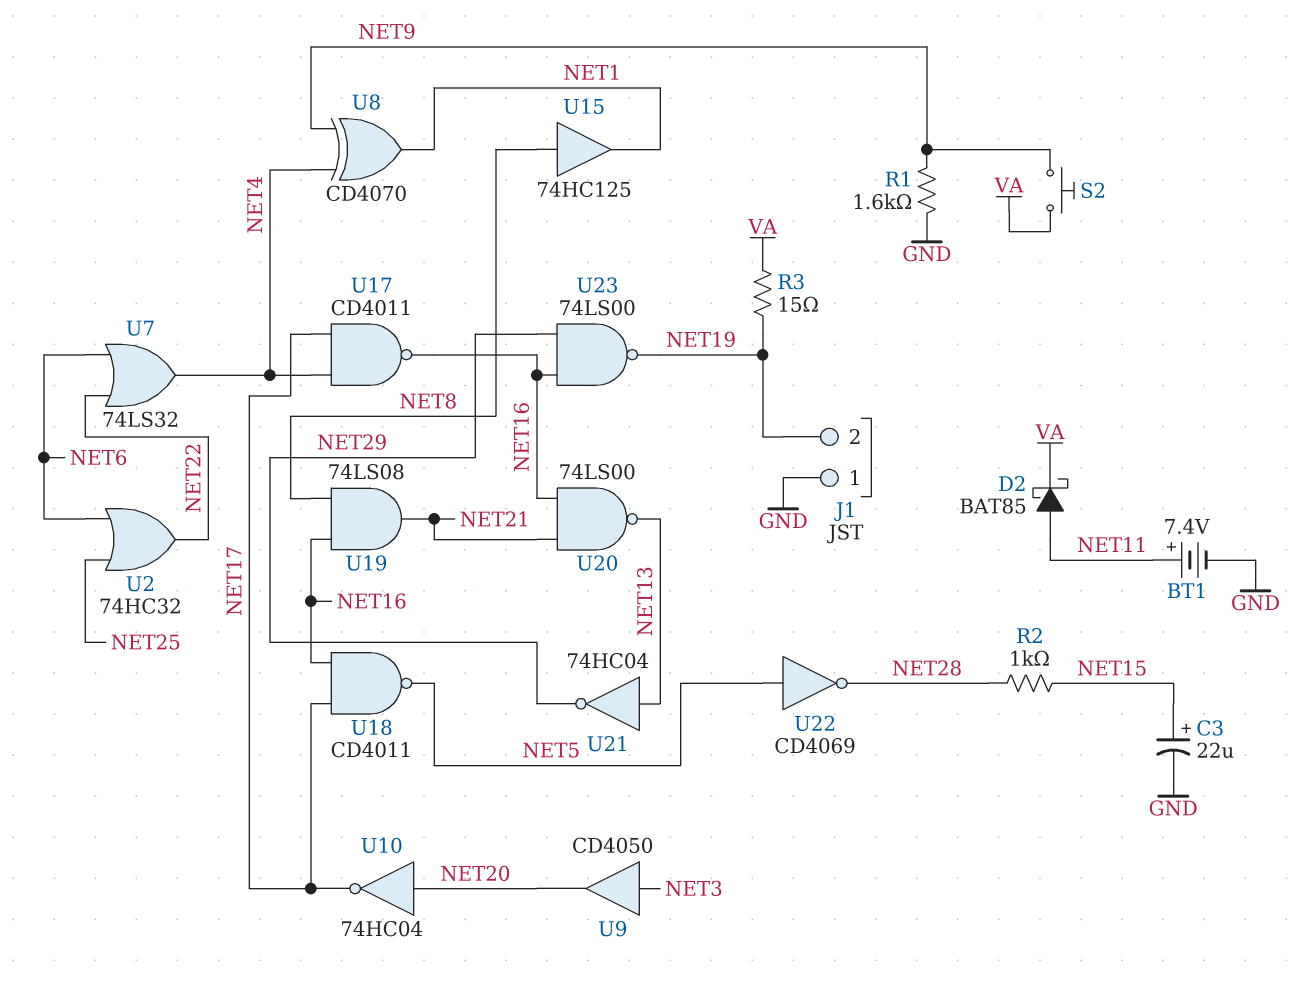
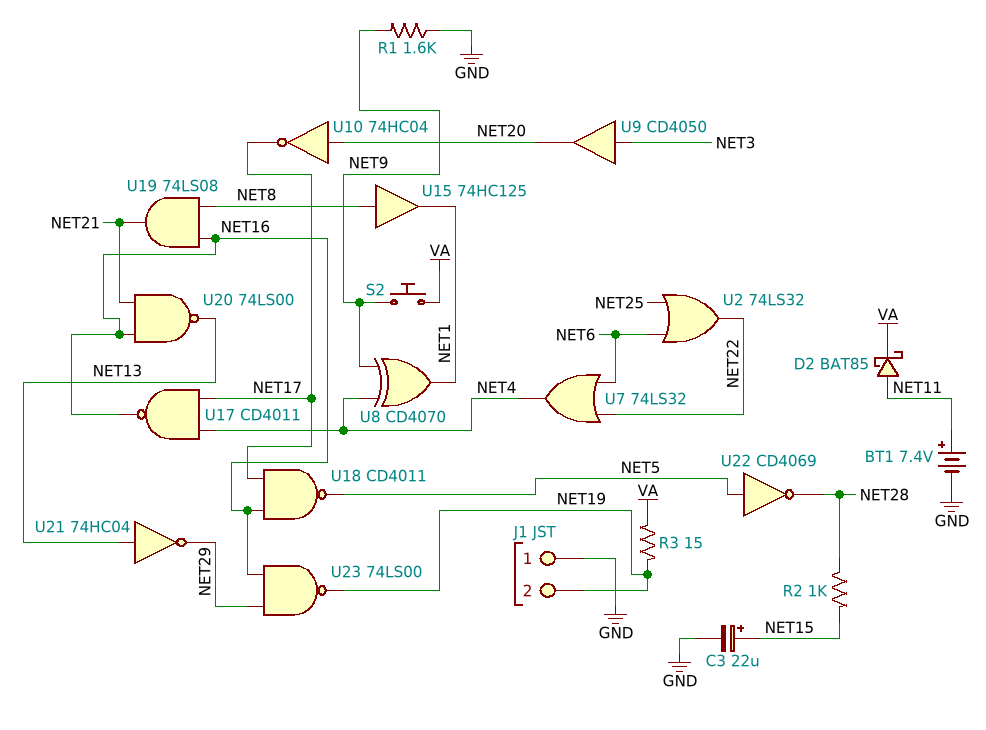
U2: OR 74HC32 (in NET6, in NET25, out NET22) -> OR 74LS32 (in NET6, in NET25, out NET22)

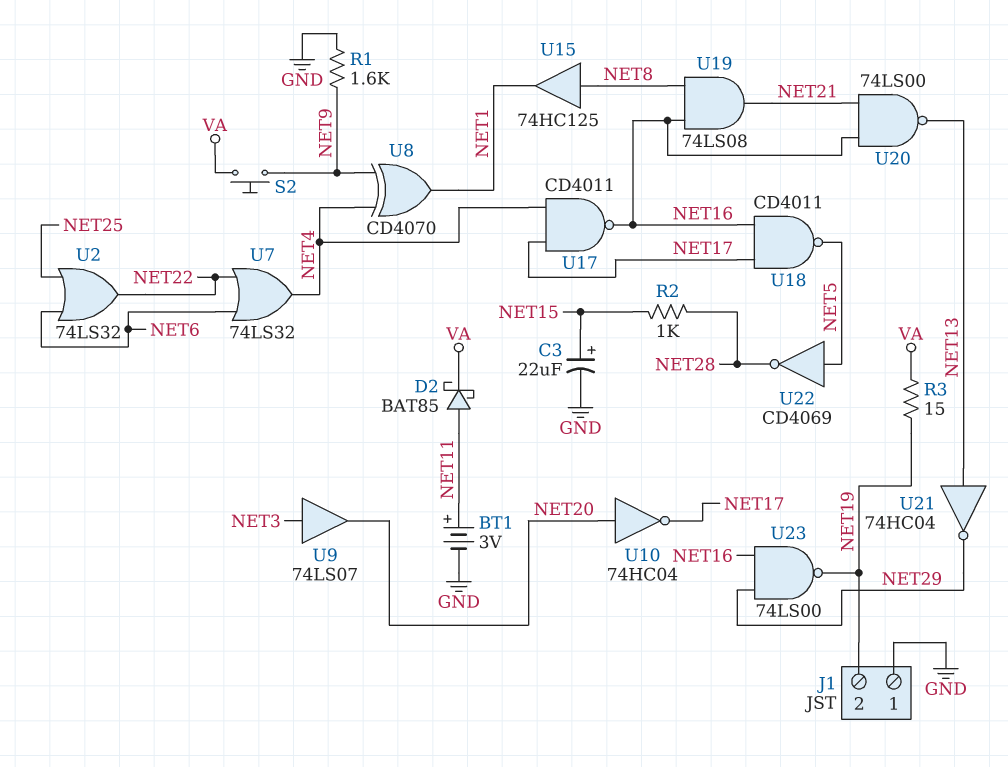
BT1: 7.4V (plus NET11, minus GND) -> 3V (plus NET11, minus GND)
U9: buffer CD4050 (in NET3, out NET20) -> buffer 74LS07 (in NET3, out NET20)

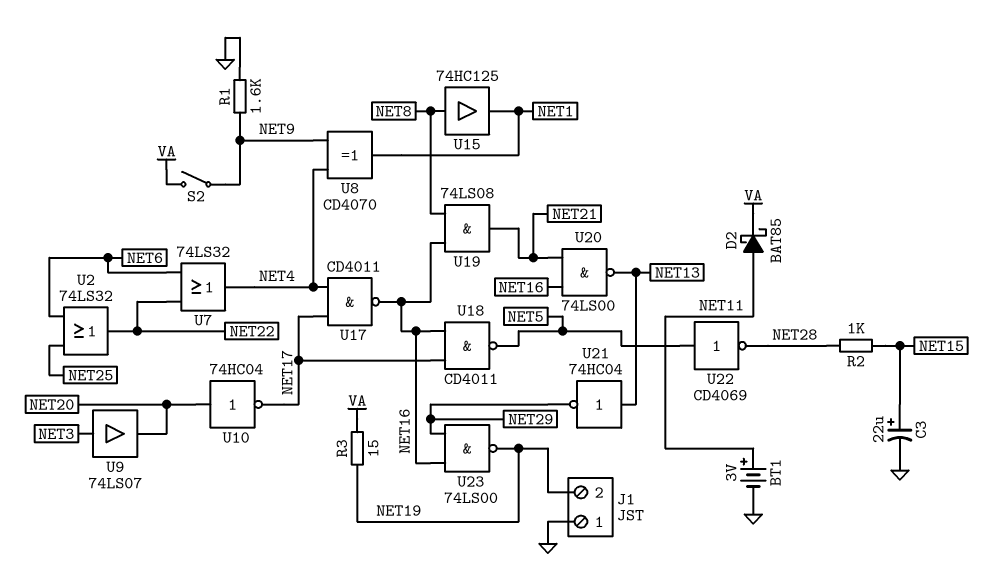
S2: button (NET9, VA) -> switch (NET9, VA)

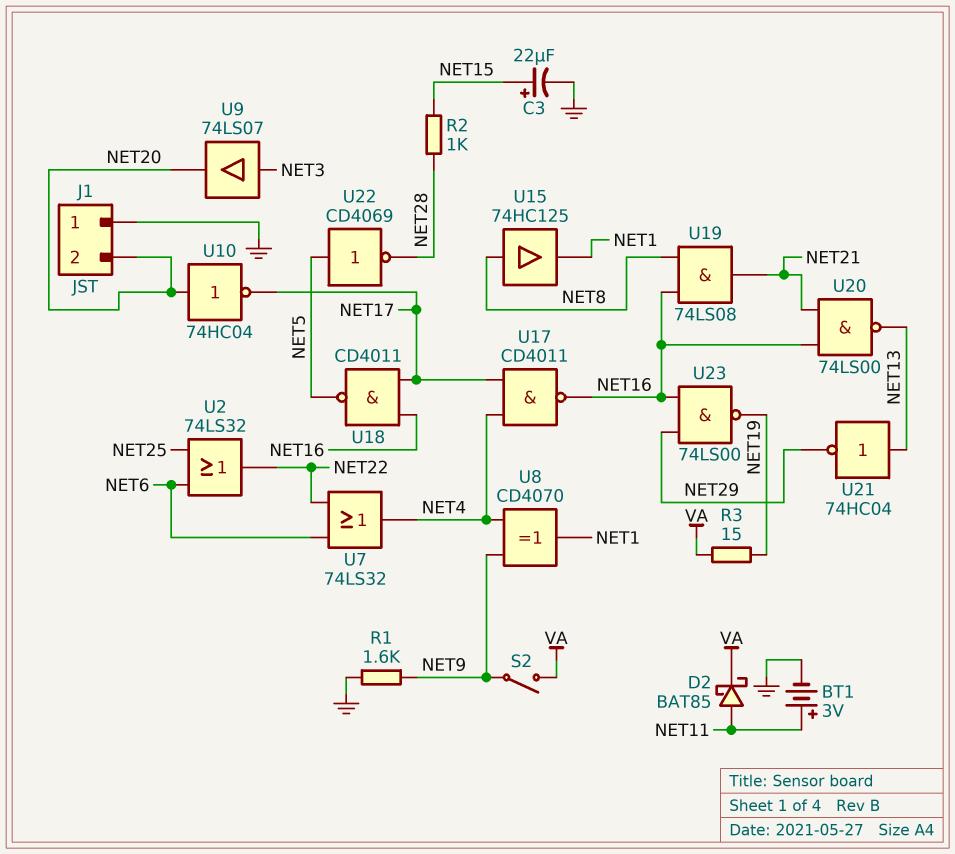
J1 pin 2: NET19 -> NET20

